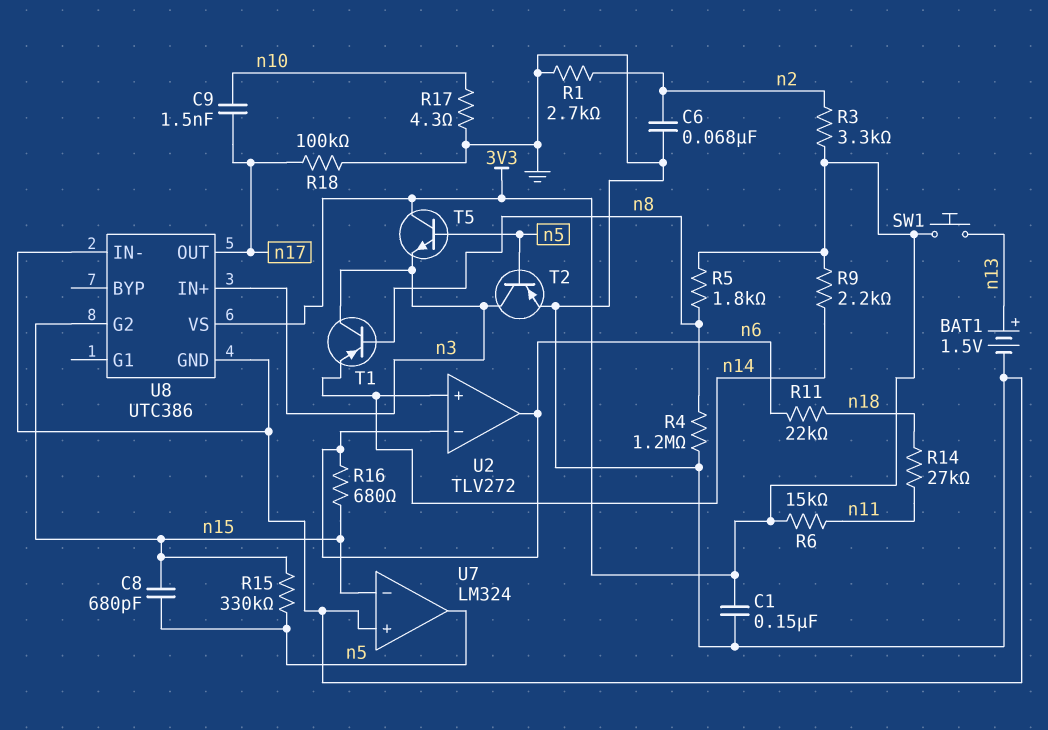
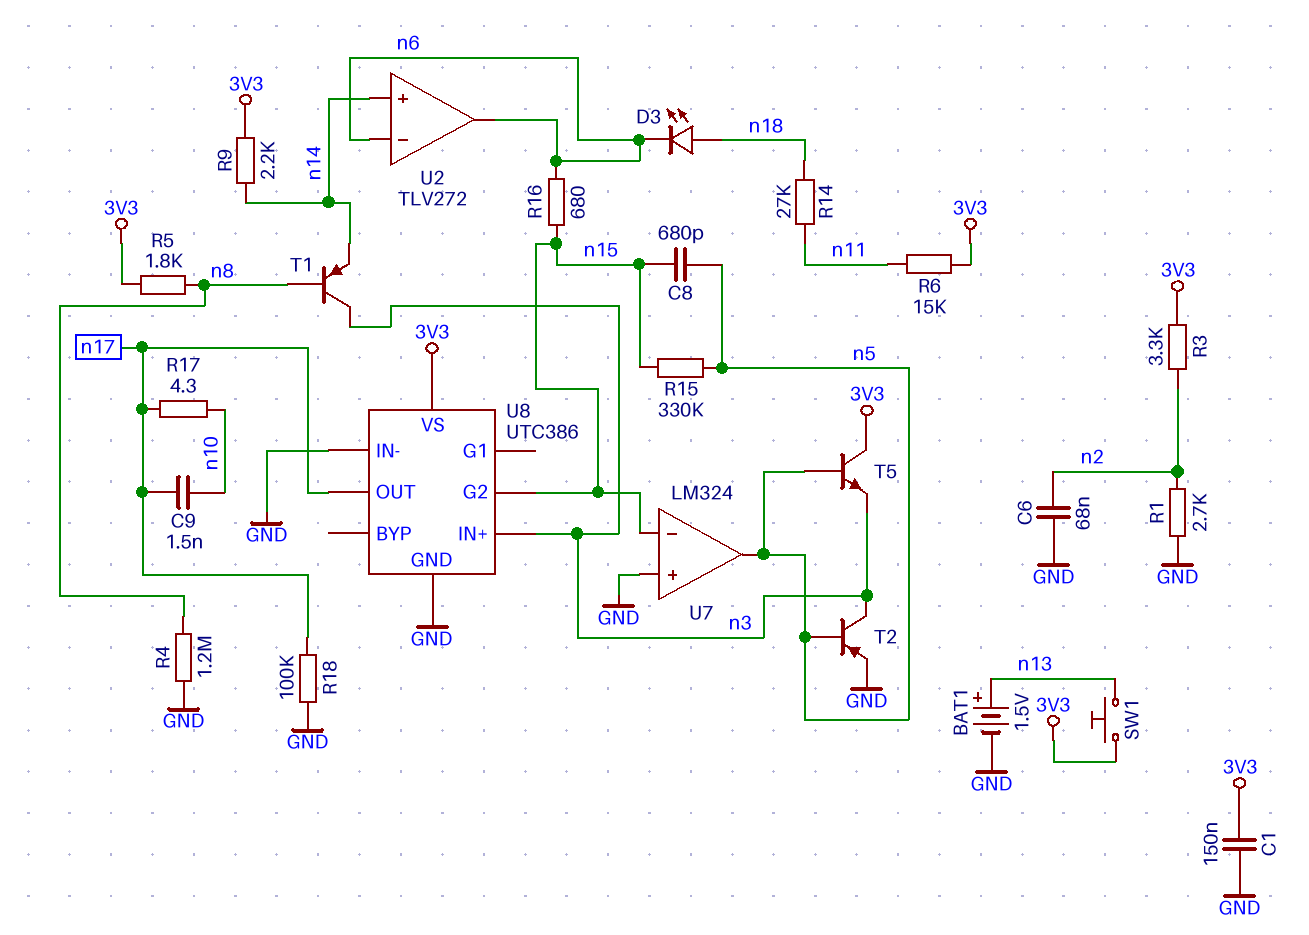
D3: none -> LED (A n18, K n6)
R11: 22k (n6, n18) -> none
R17: 4.3 (GND, n10) -> 4.3 (n10, n17)

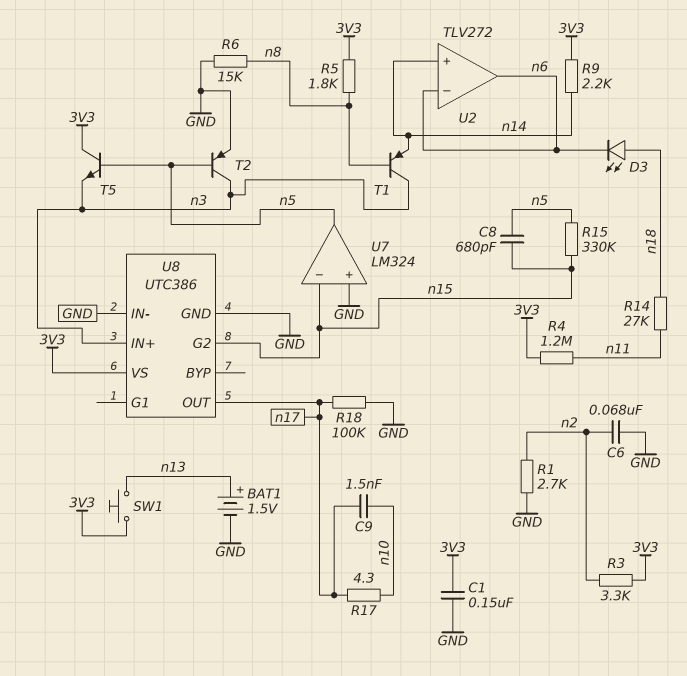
R4: 1.2M (GND, n8) -> 1.2M (3V3, n11)
R6: 15k (3V3, n11) -> 15k (GND, n8)
R16: 680 (n6, n15) -> none

